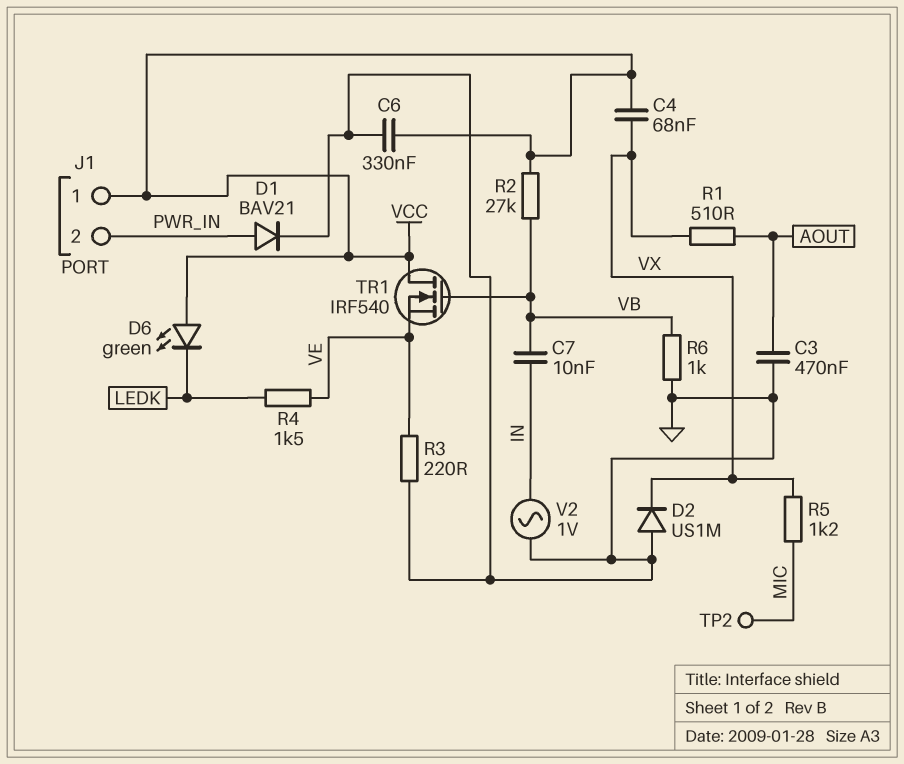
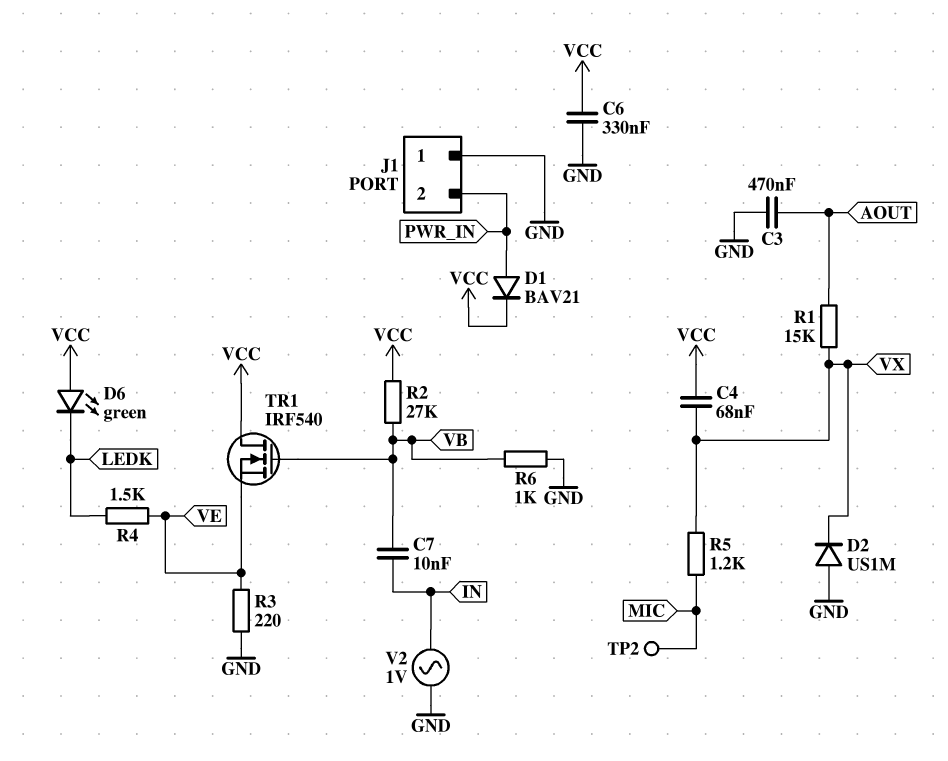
D1: diode BAV21 (A PWR_IN, K GND) -> diode BAV21 (A PWR_IN, K VCC)
J1 pin 1: VCC -> GND
R1: 510 (AOUT, VX) -> 15k (AOUT, VX)

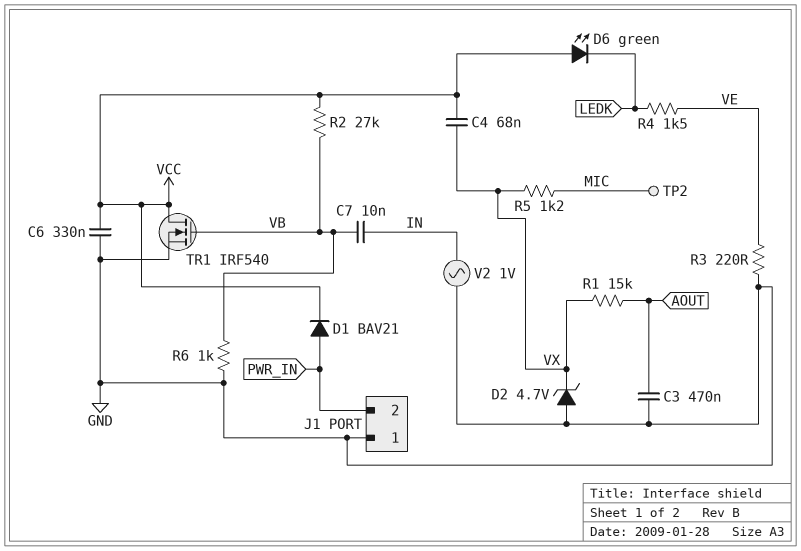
D2: diode US1M (A GND, K VX) -> zener 4.7V (A GND, K VX)
TR1: NMOS IRF540 (G VB, D VCC, S VE) -> NMOS IRF540 (G VB, D VCC, S GND)

